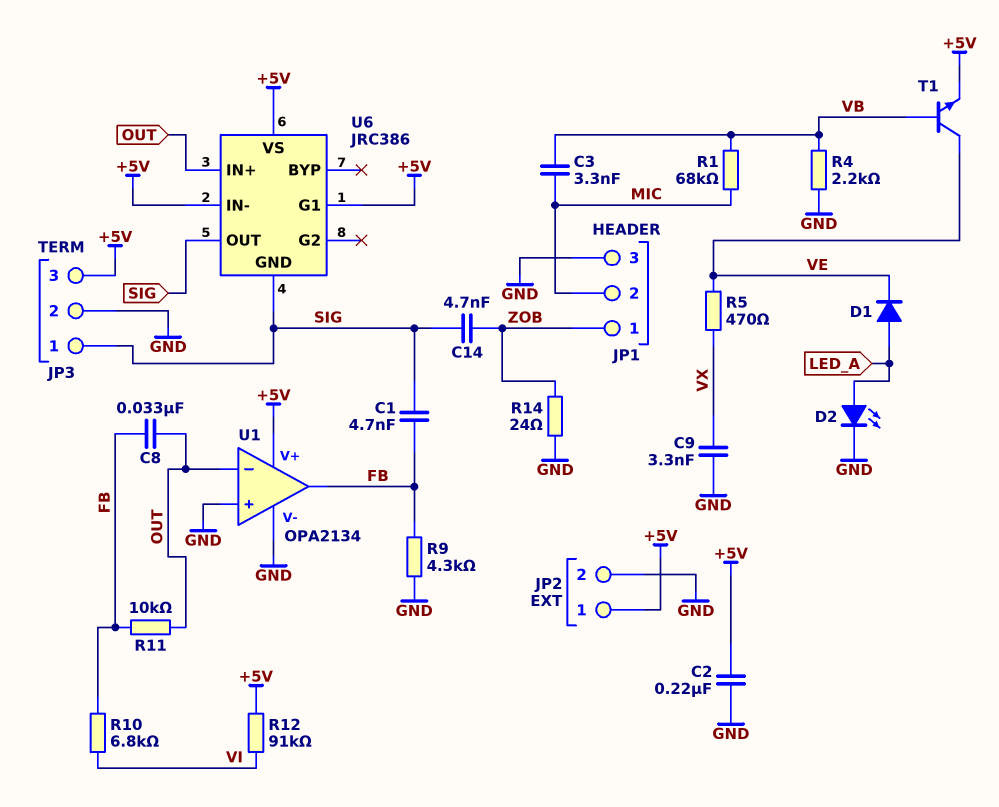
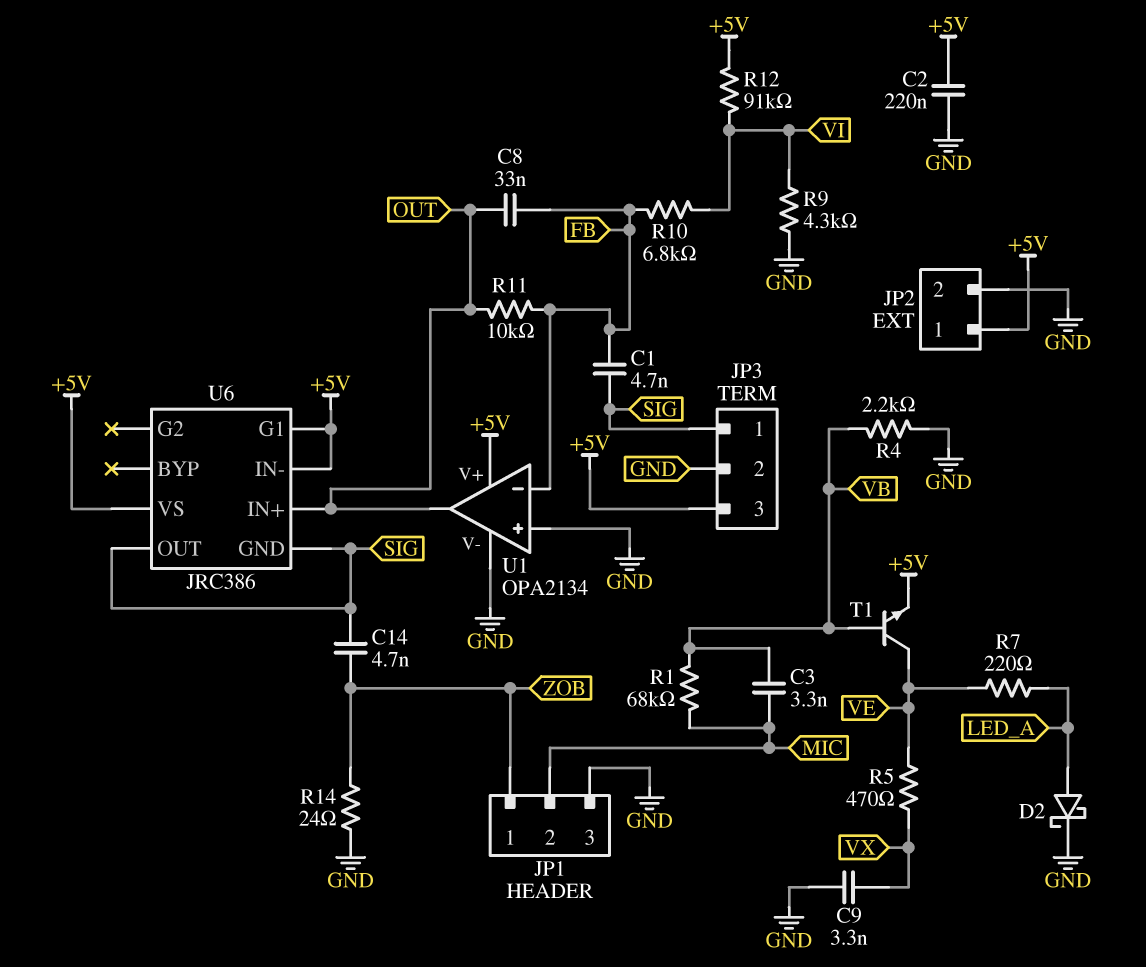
D1: diode (A LED_A, K VE) -> none
D2: LED (A LED_A, K GND) -> schottky (A LED_A, K GND)
R7: none -> 220 (LED_A, VE)
R9: 4.3k (FB, GND) -> 4.3k (GND, VI)
U1 pin in-: OUT -> FB
U1 pin out: FB -> OUT

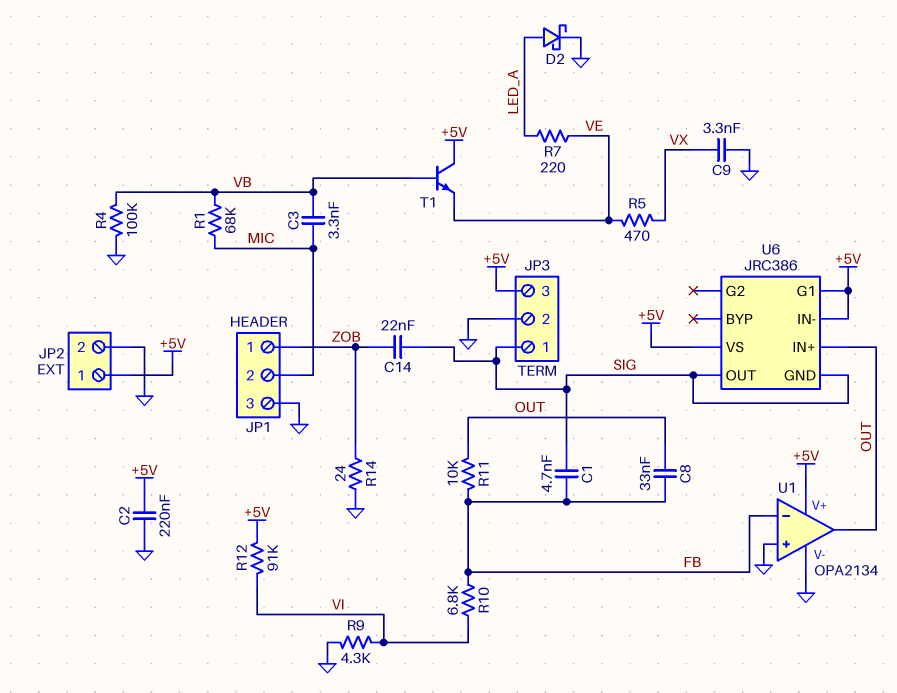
C14: 4.7nF (SIG, ZOB) -> 22nF (SIG, ZOB)
R4: 2.2k (GND, VB) -> 100k (GND, VB)
T1: NPN (B VB, C VE, E +5V) -> NPN (B VB, C +5V, E VE)

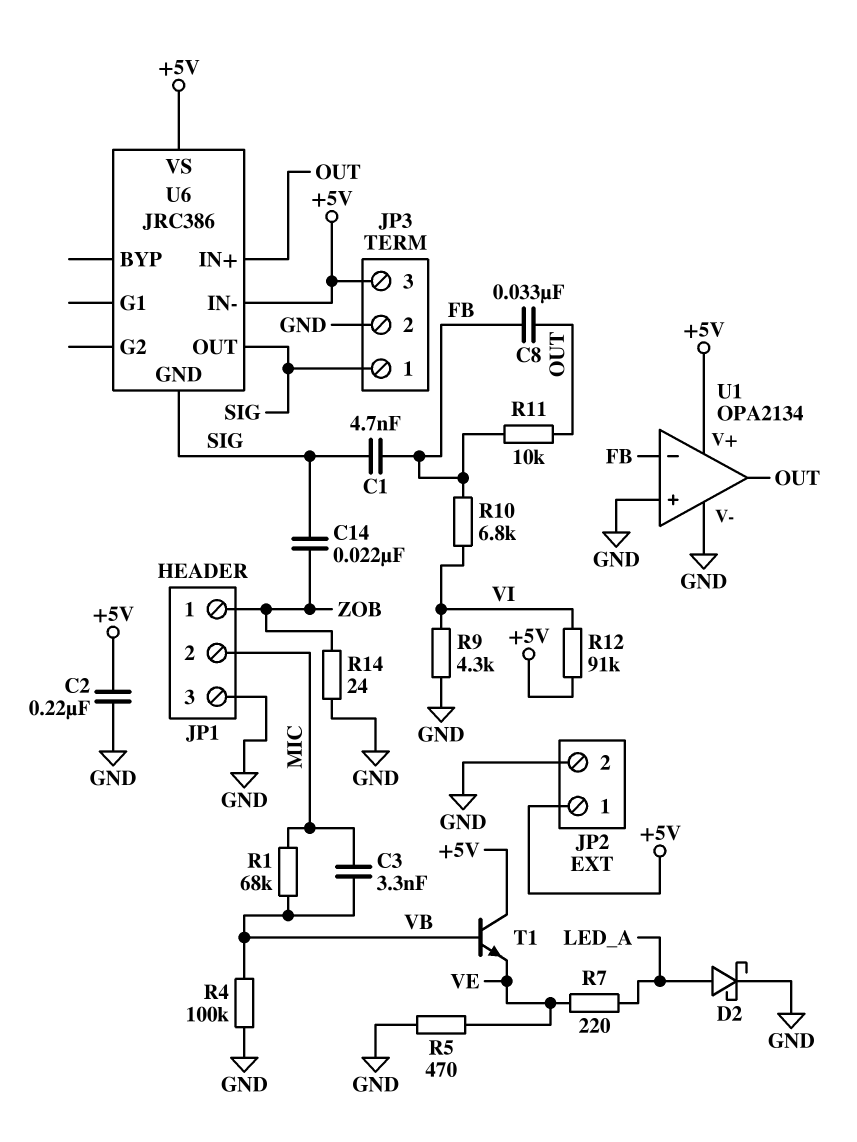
C9: 3.3nF (GND, VX) -> none
R5: 470 (VE, VX) -> 470 (GND, VE)
U6 pin G1: +5V -> none

